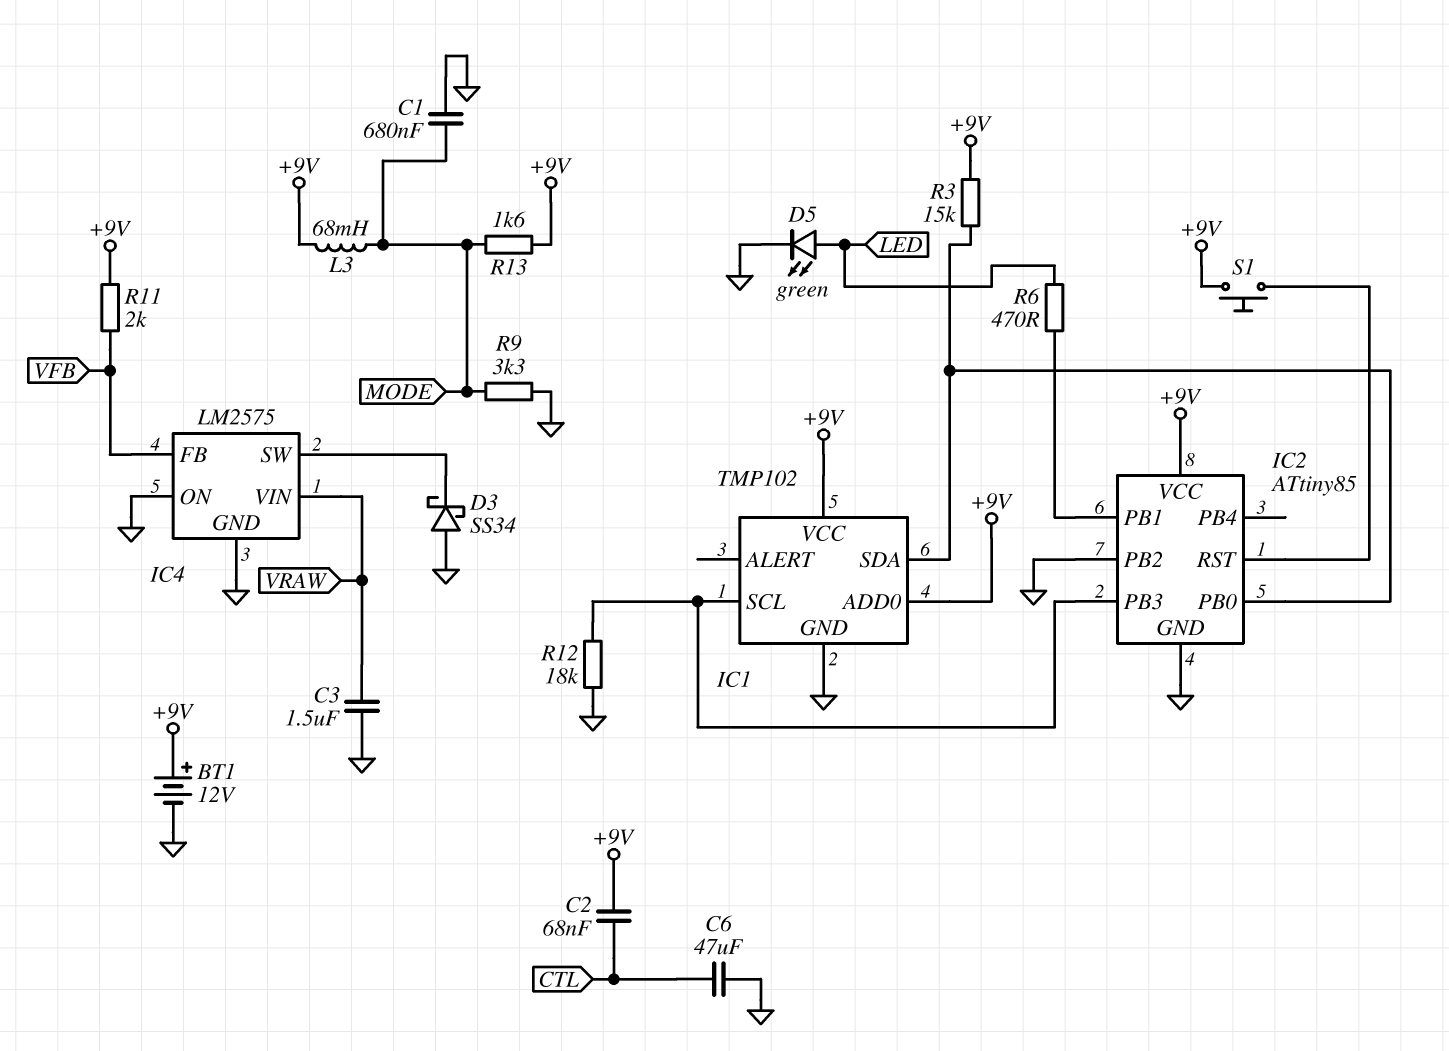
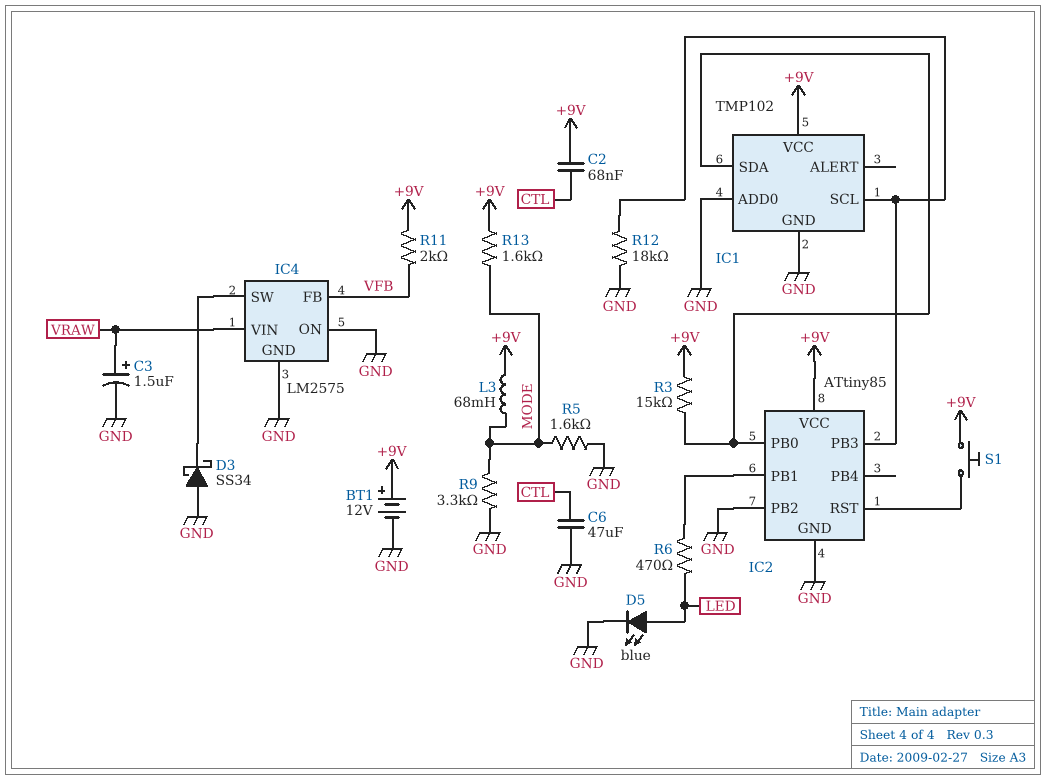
C1: 680nF (GND, MODE) -> none
C3: 1.5uF (GND, VRAW) -> 1.5uF (plus VRAW, minus GND)
D5: LED green (A LED, K GND) -> LED blue (A LED, K GND)
IC1 pin ADD0: +9V -> GND
R5: none -> 1.6k (GND, MODE)

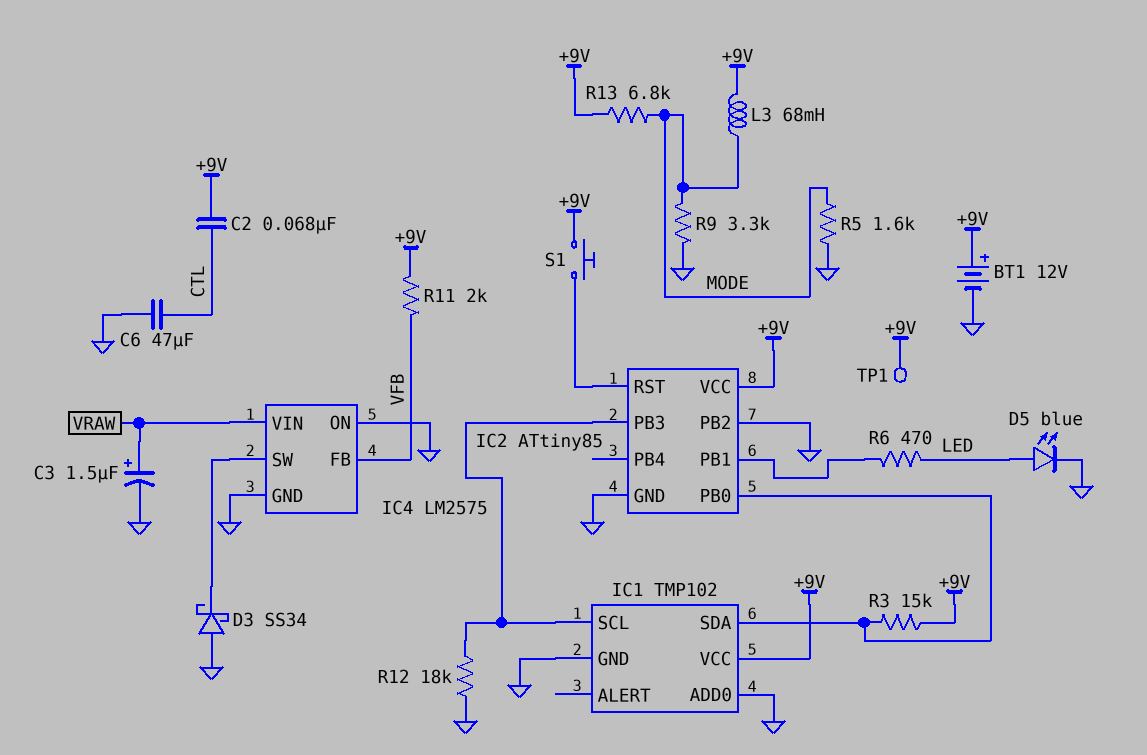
R13: 1.6k (+9V, MODE) -> 6.8k (+9V, MODE)
TP1: none -> test point (+9V)

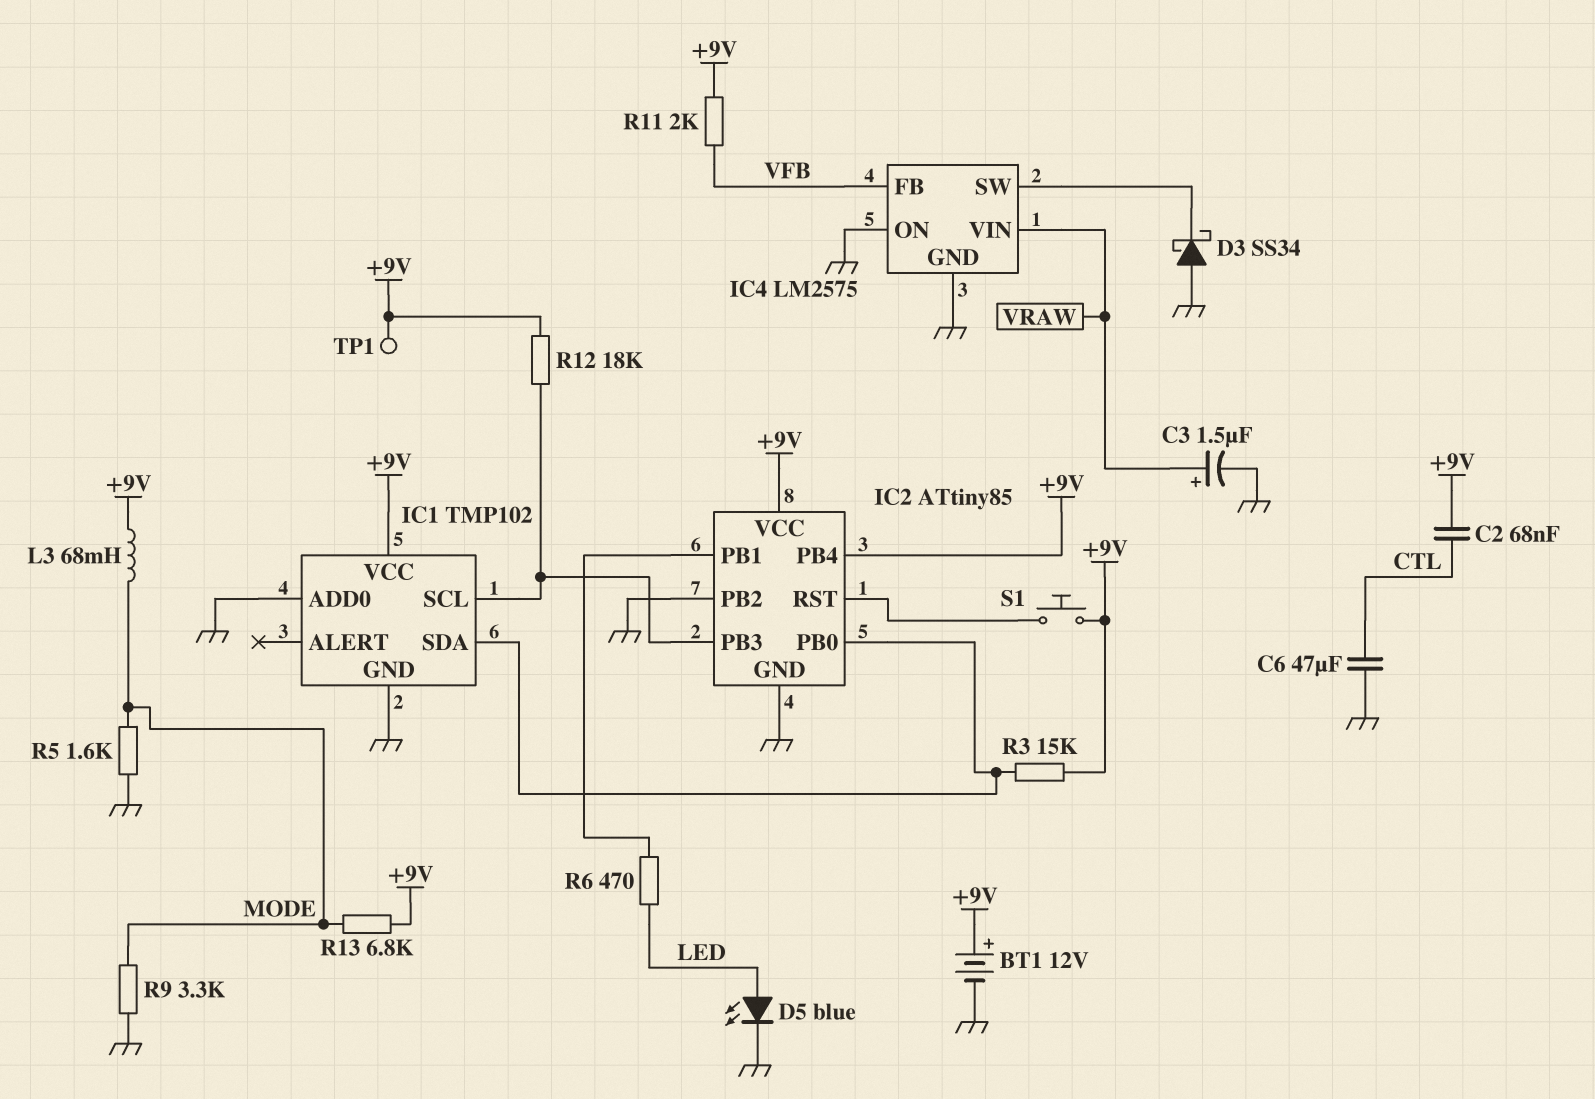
IC2 pin PB4: none -> +9V
R12: 18k (GND, IC1/SCL) -> 18k (+9V, IC1/SCL)

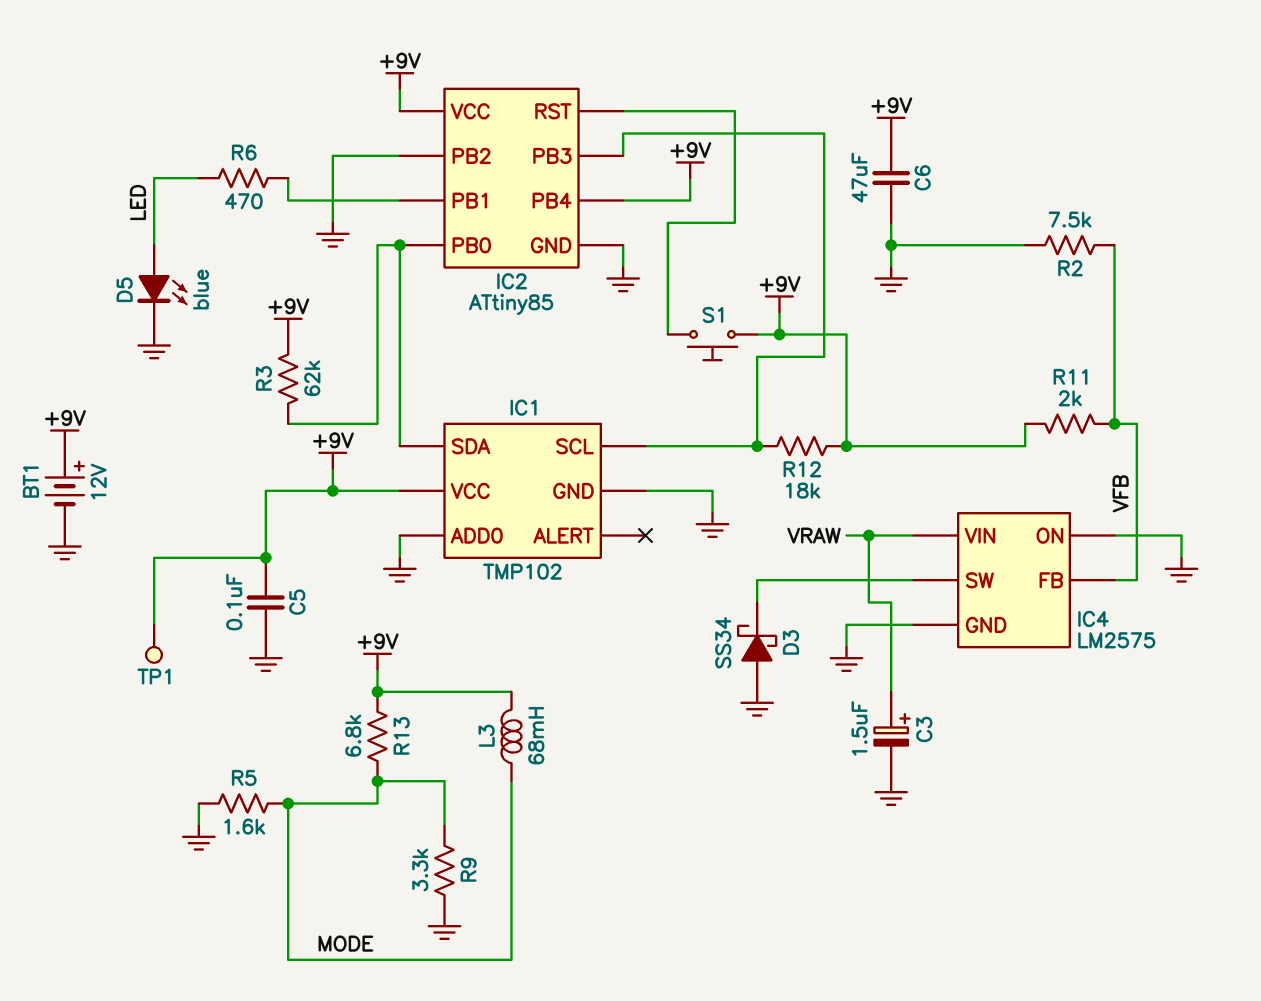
C2: 68nF (+9V, CTL) -> none
C5: none -> 100nF (+9V, GND)
C6: 47uF (CTL, GND) -> 47uF (+9V, GND)
R2: none -> 7.5k (GND, VFB)
R3: 15k (+9V, IC1/SDA) -> 62k (+9V, IC1/SDA)

